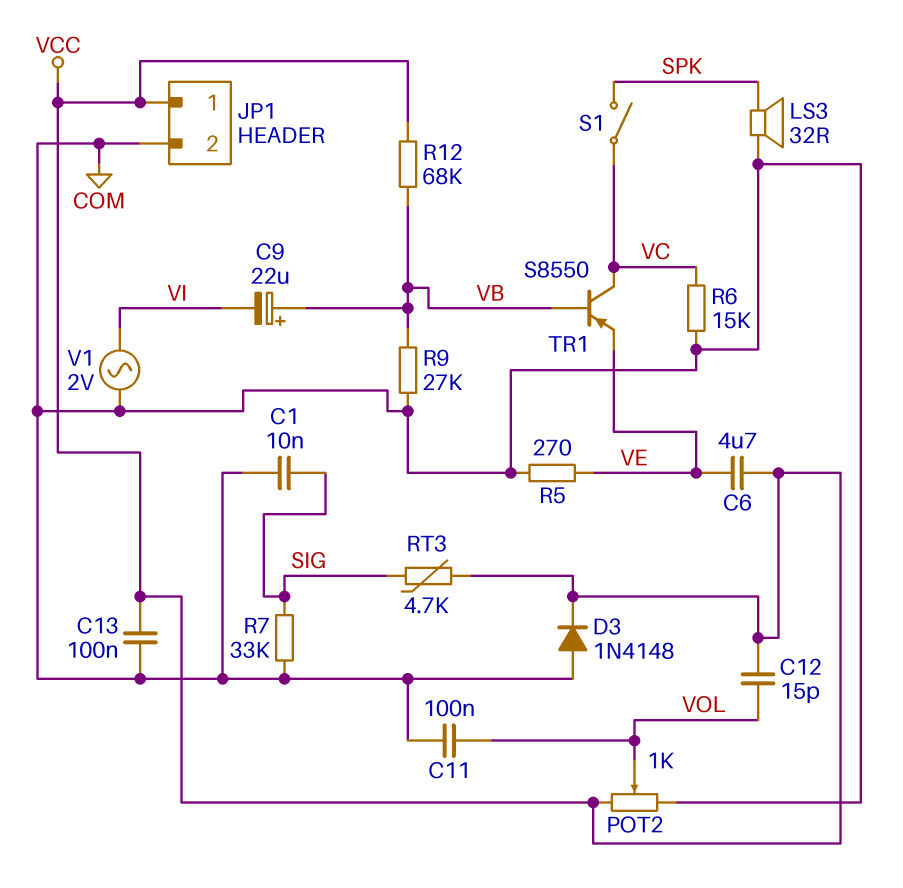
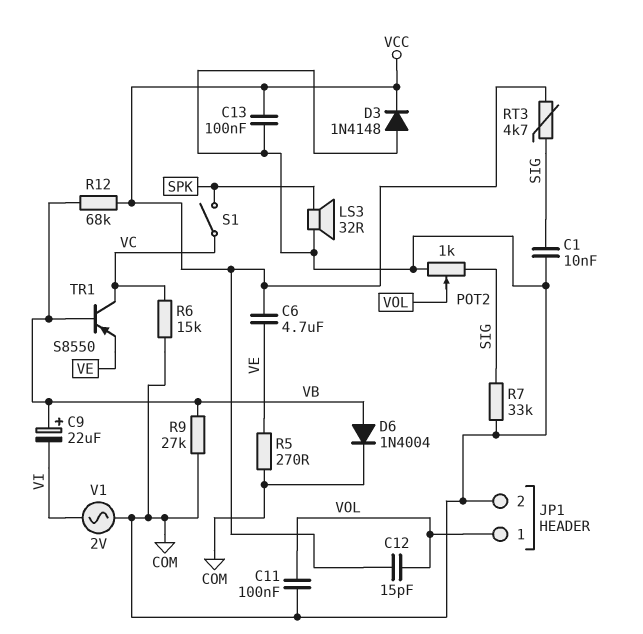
D6: none -> diode 1N4004 (A VB, K COM)
JP1 pin 1: VCC -> VOL
POT2: 1k (COM, VCC, wiper VOL) -> 1k (COM, SIG, wiper VOL)

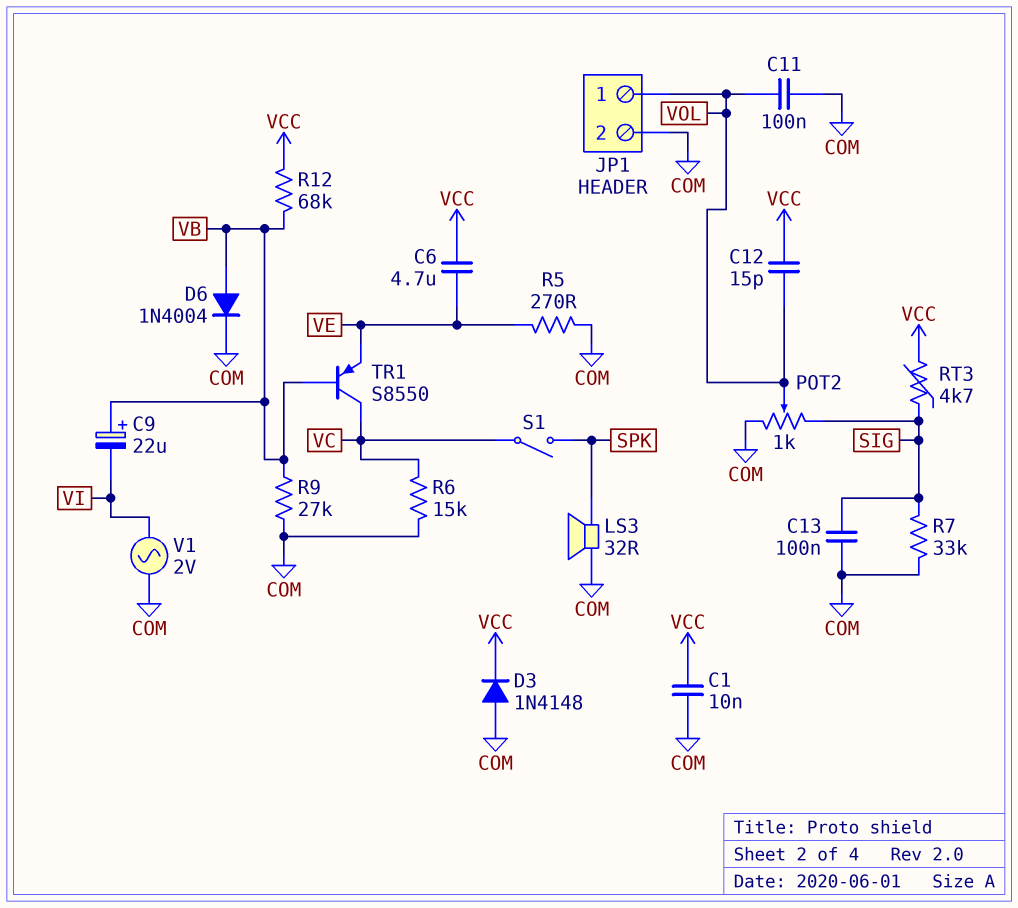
C1: 10nF (COM, SIG) -> 10nF (COM, VCC)
C13: 100nF (COM, VCC) -> 100nF (COM, SIG)

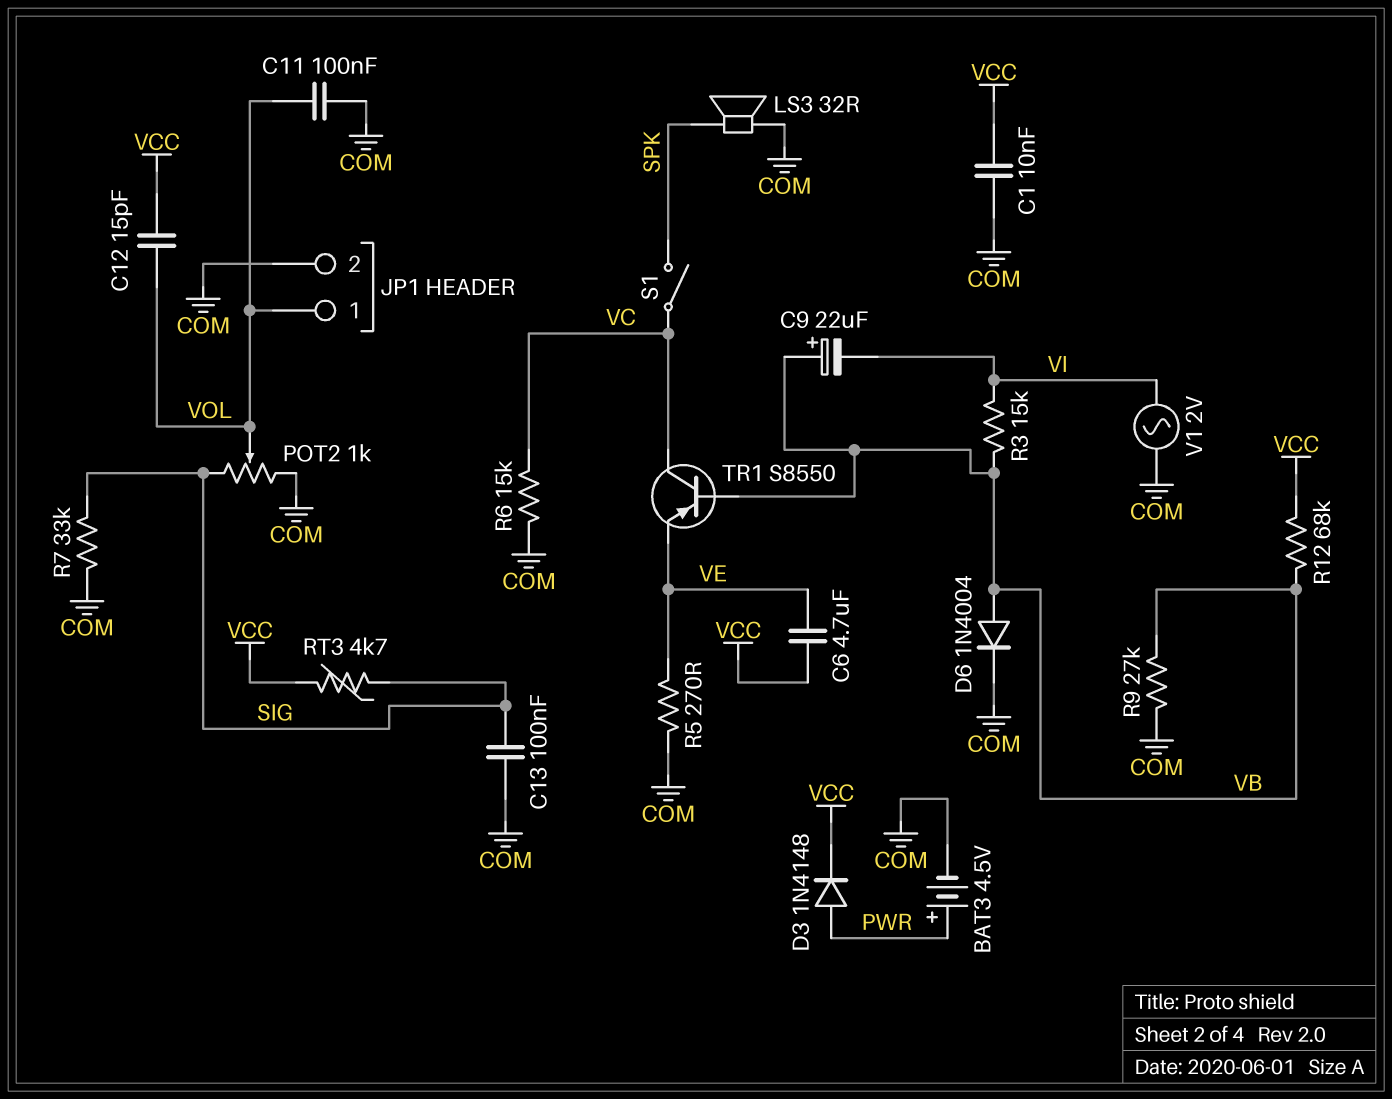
BAT3: none -> 4.5V (plus PWR, minus COM)
D3: diode 1N4148 (A COM, K VCC) -> diode 1N4148 (A PWR, K VCC)
R3: none -> 15k (VB, VI)

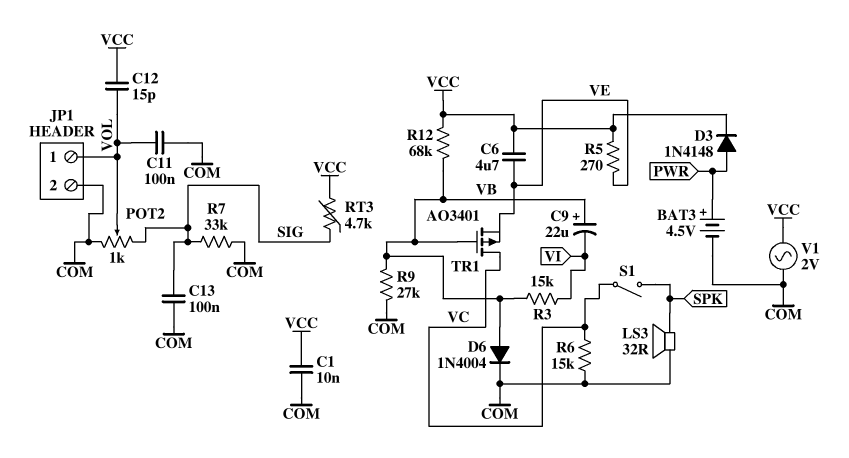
R5: 270 (COM, VE) -> 270 (VCC, VE)
TR1: PNP S8550 (B VB, C VC, E VE) -> PMOS AO3401 (G VB, D VC, S VE)
V1: AC 2V (COM, VI) -> AC 2V (COM, VCC)

